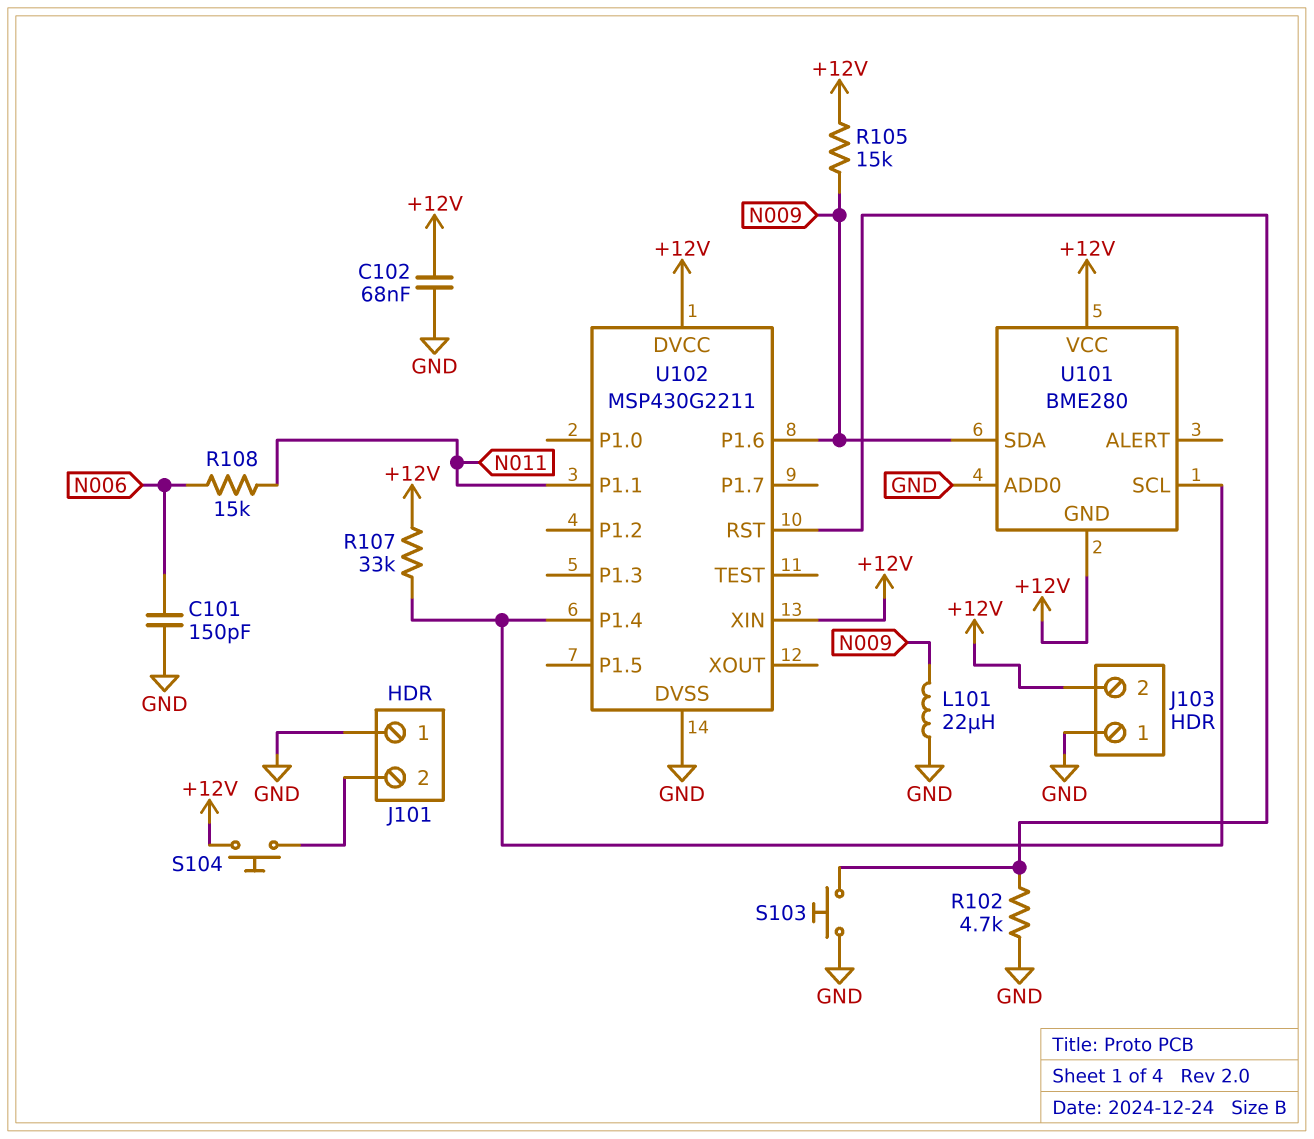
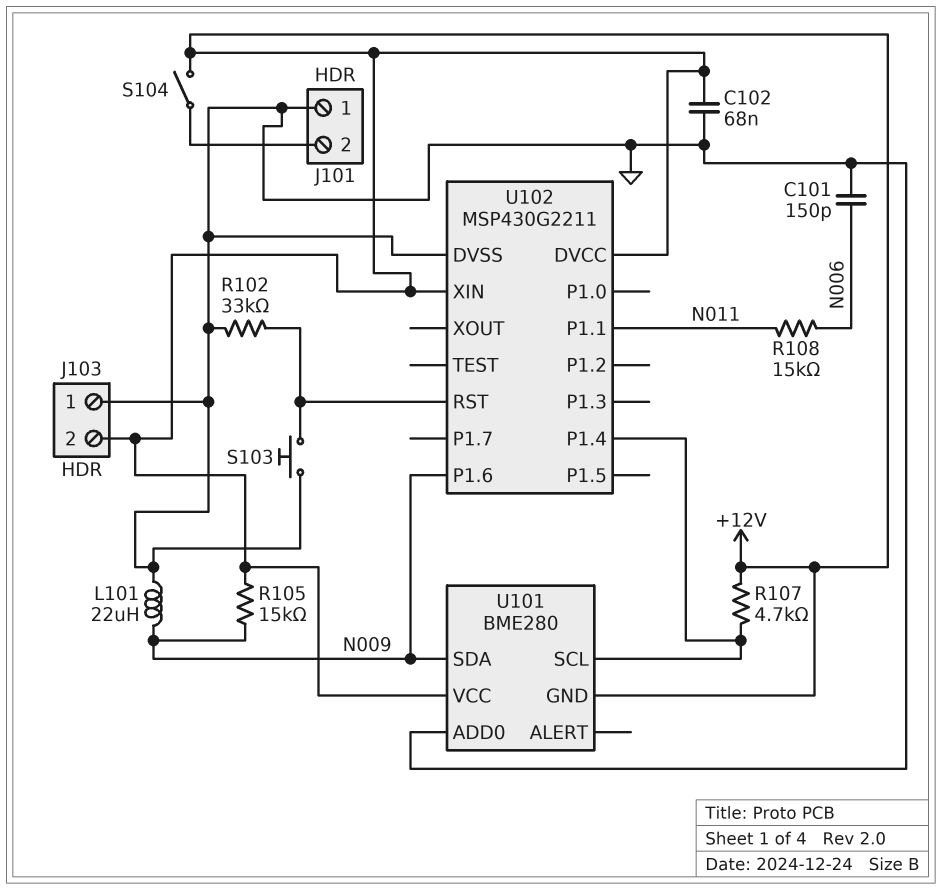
R102: 4.7k (GND, U102/RST) -> 33k (GND, U102/RST)
R107: 33k (+12V, U101/SCL) -> 4.7k (+12V, U101/SCL)
S104: button (+12V, J101/2) -> switch (+12V, J101/2)

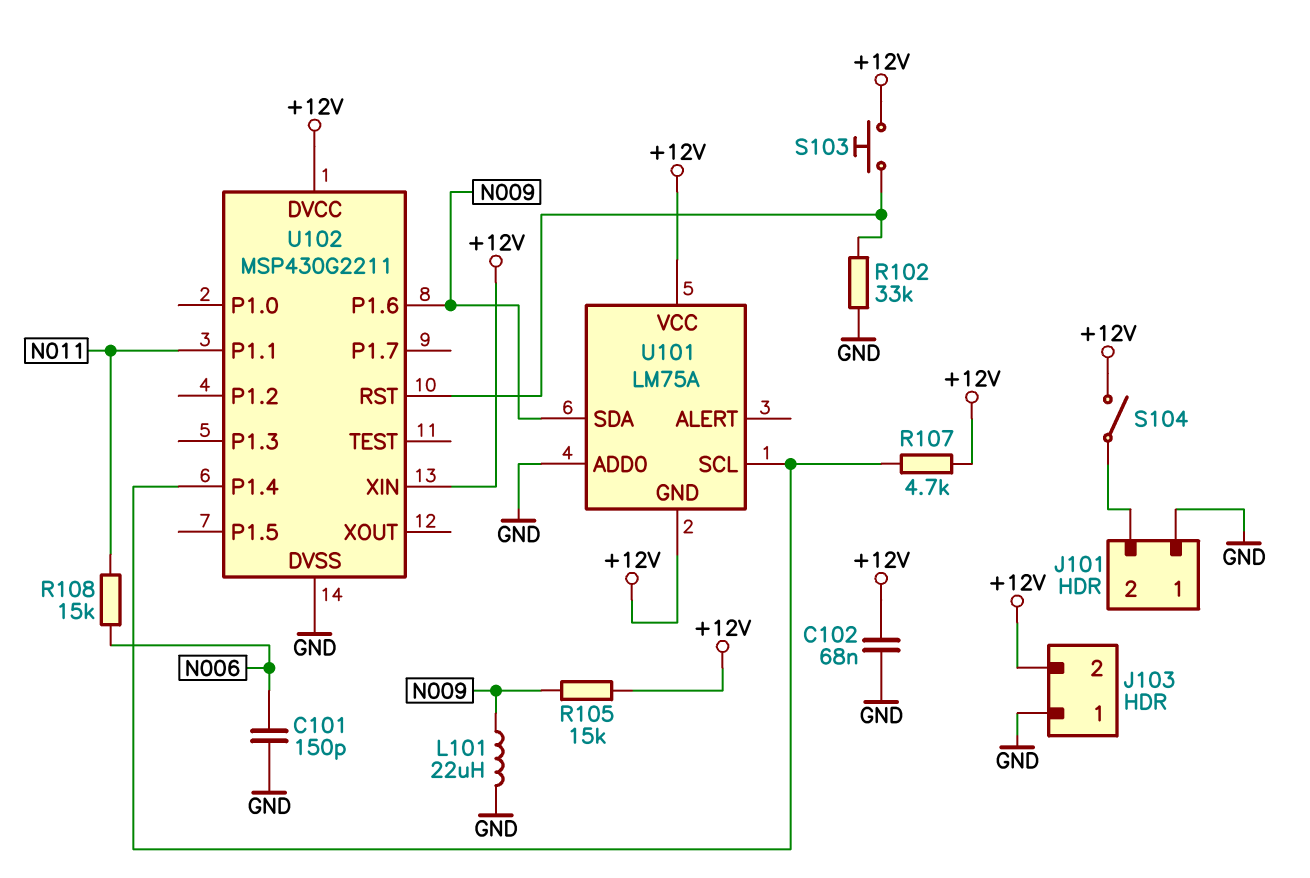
S103: button (GND, U102/RST) -> button (+12V, U102/RST)
U101: BME280 -> LM75A

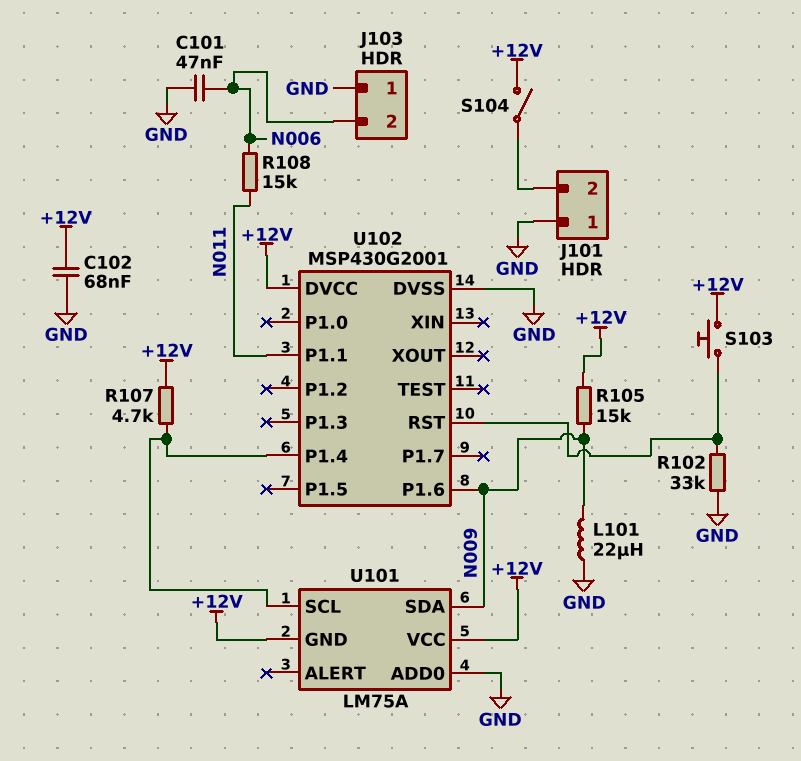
C101: 150pF (GND, N006) -> 47nF (GND, N006)
J103 pin 2: +12V -> N006
U102: MSP430G2211 -> MSP430G2001
U102 pin XIN: +12V -> none

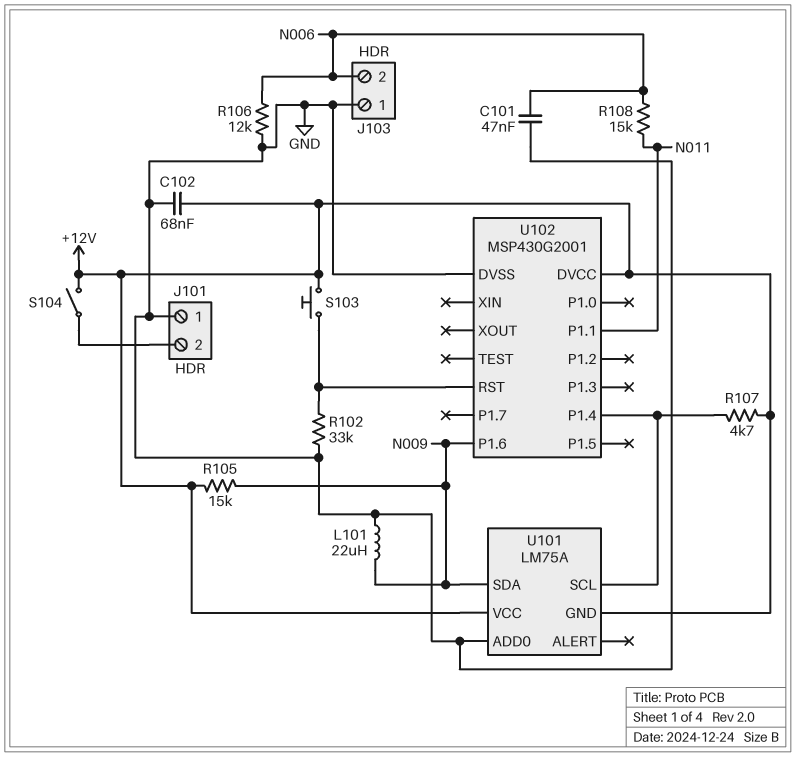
R106: none -> 12k (GND, N006)

